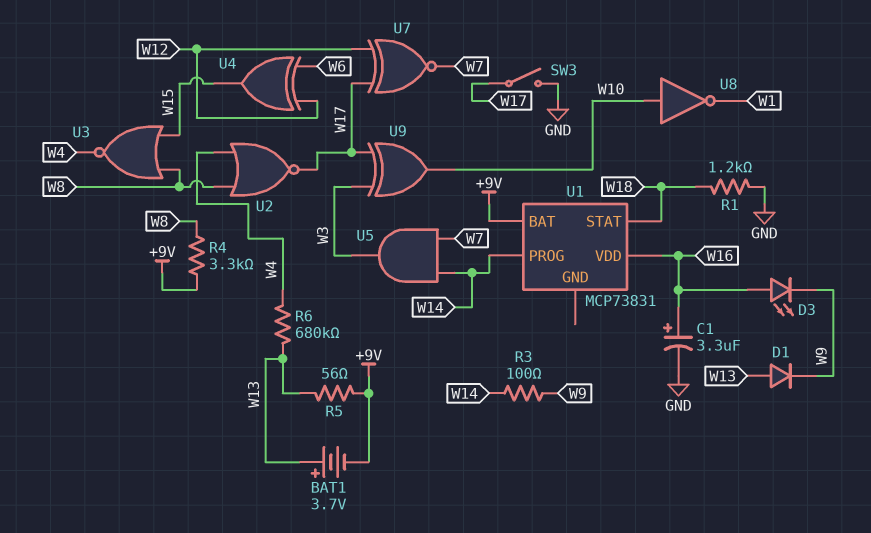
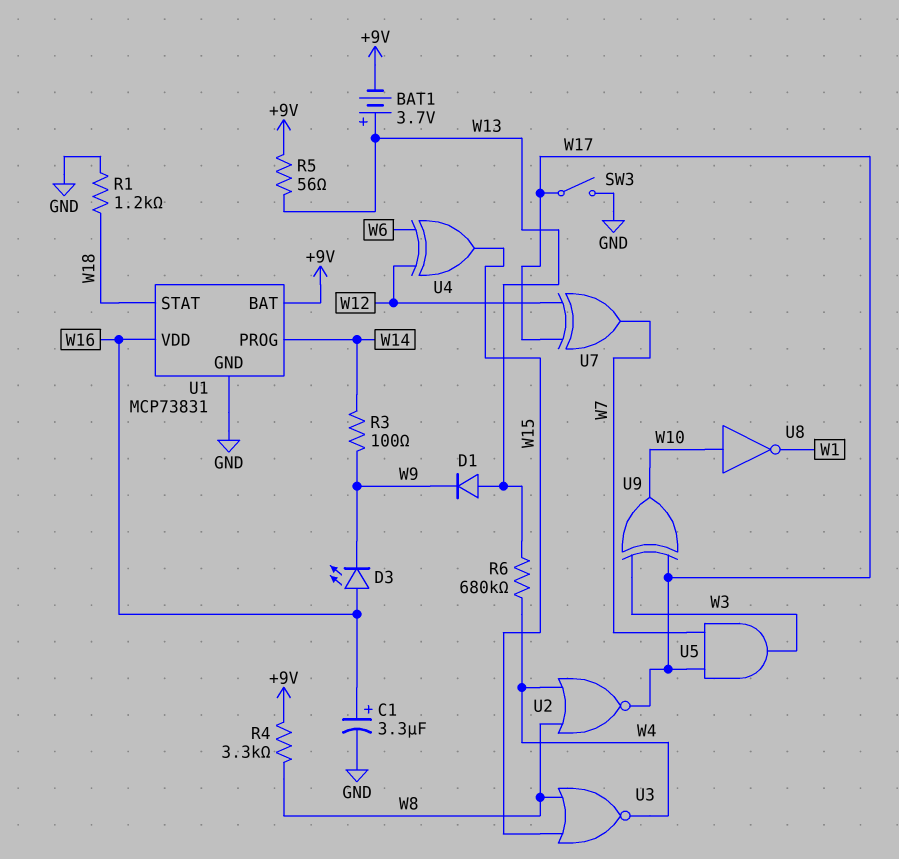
U1 pin GND: none -> GND
U5: AND (in W7, in W14, out W3) -> AND (in W7, in W17, out W3)
U7: XNOR (in W12, in W17, out W7) -> XOR (in W12, in W17, out W7)

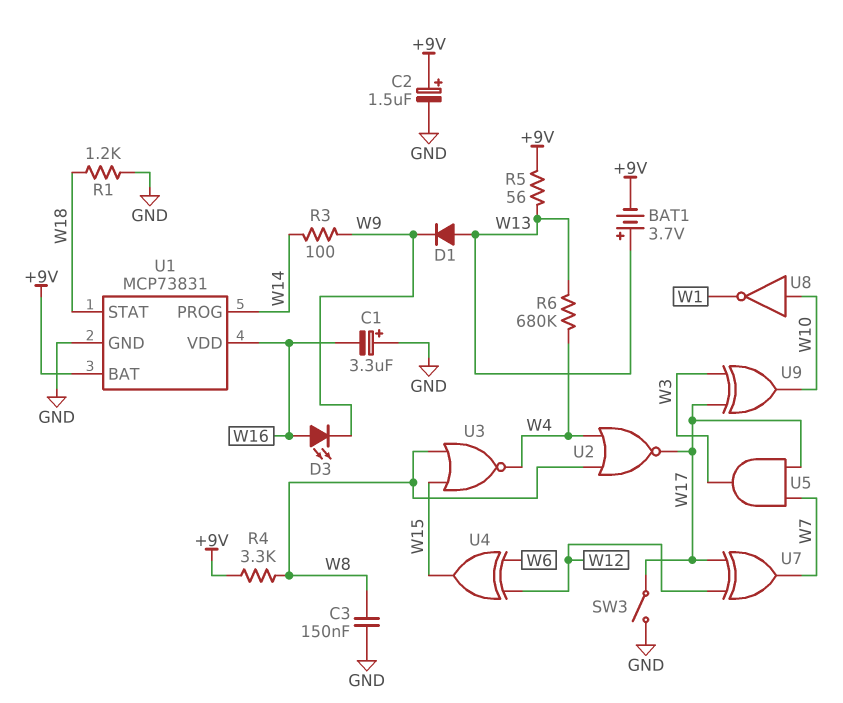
C1: 3.3uF (plus W16, minus GND) -> 3.3uF (plus GND, minus W16)
C2: none -> 1.5uF (plus +9V, minus GND)
C3: none -> 150nF (GND, W8)

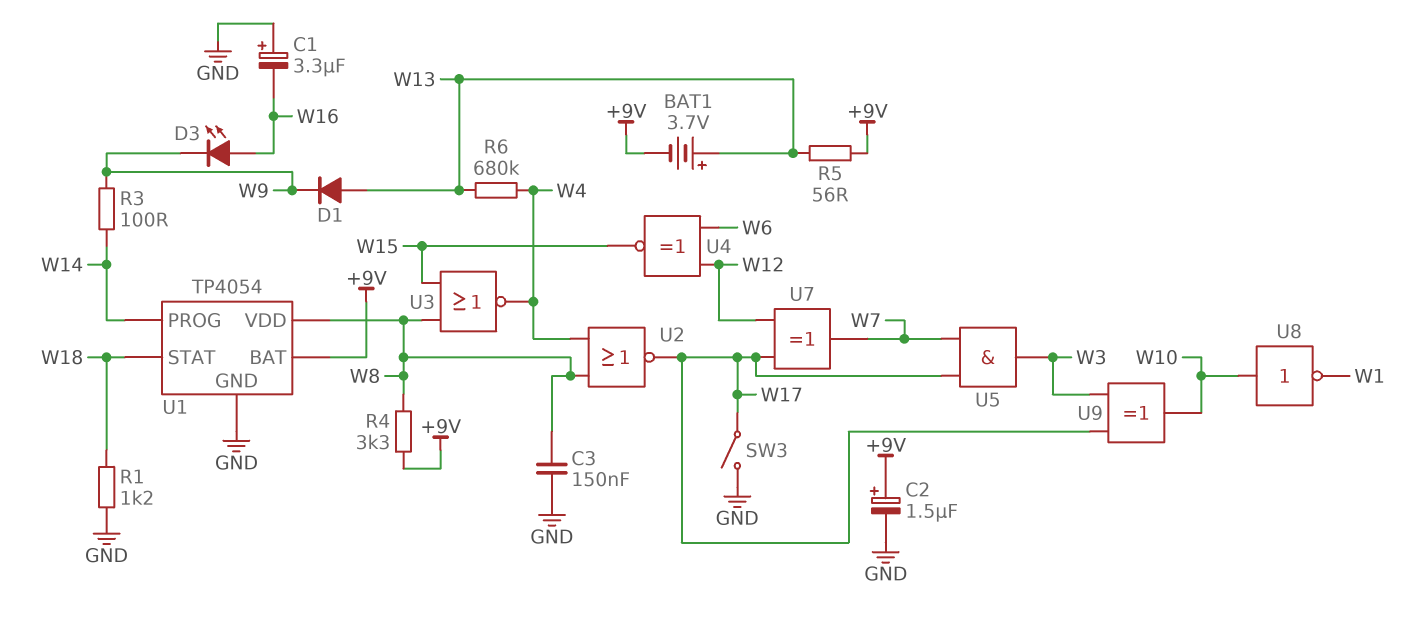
U1: MCP73831 -> TP4054
U1 pin VDD: W16 -> W8
U4: XOR (in W6, in W12, out W15) -> XNOR (in W6, in W12, out W15)

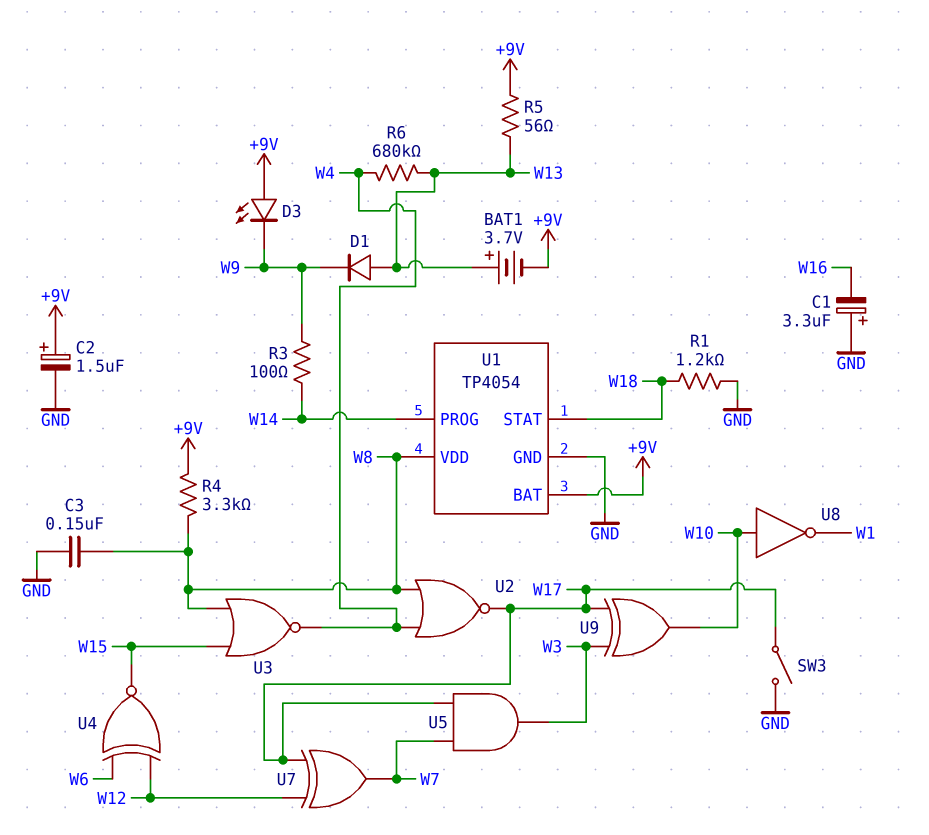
D3: LED (A W16, K W9) -> LED (A +9V, K W9)

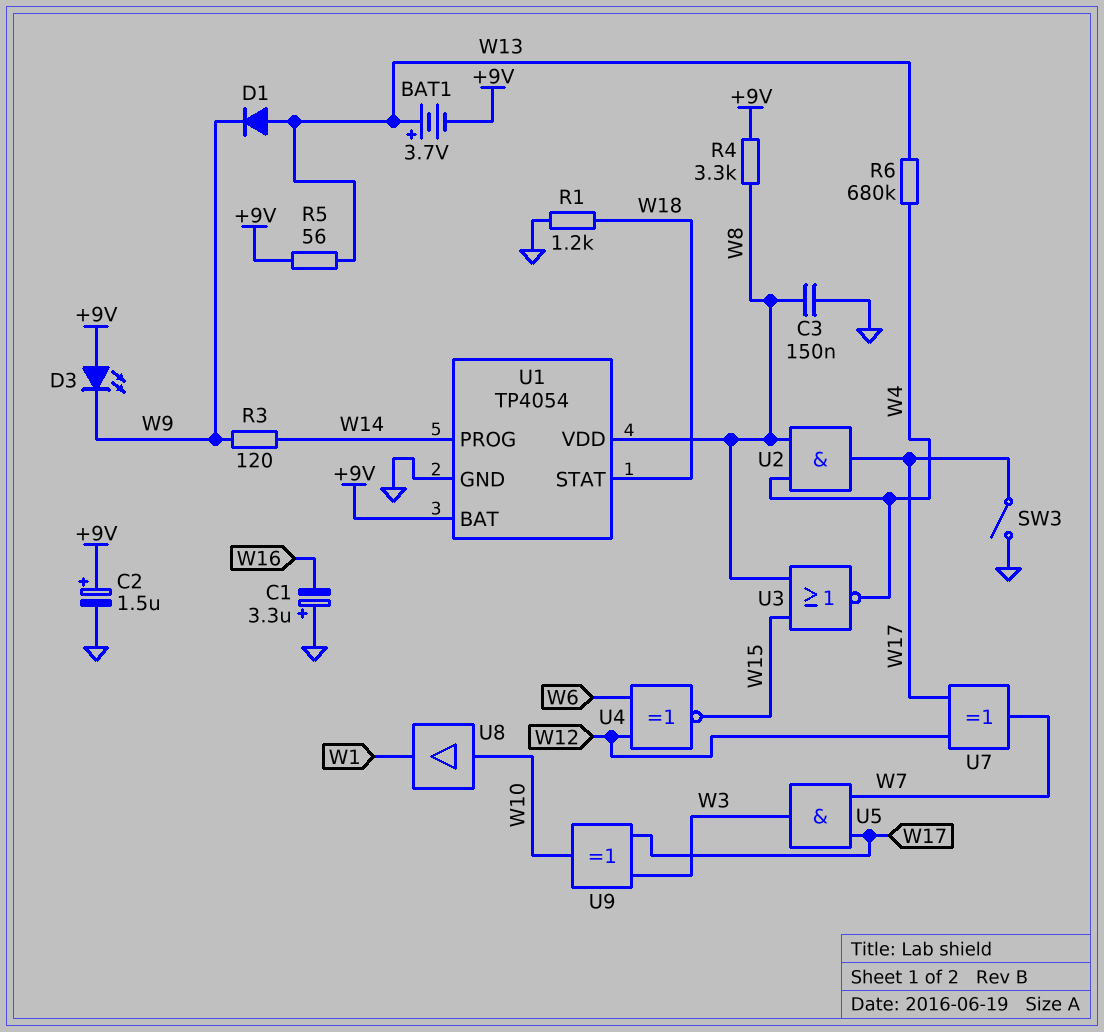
R3: 100 (W9, W14) -> 120 (W9, W14)
U2: NOR (in W4, in W8, out W17) -> AND (in W4, in W8, out W17)
U8: NOT (in W10, out W1) -> buffer (in W10, out W1)

